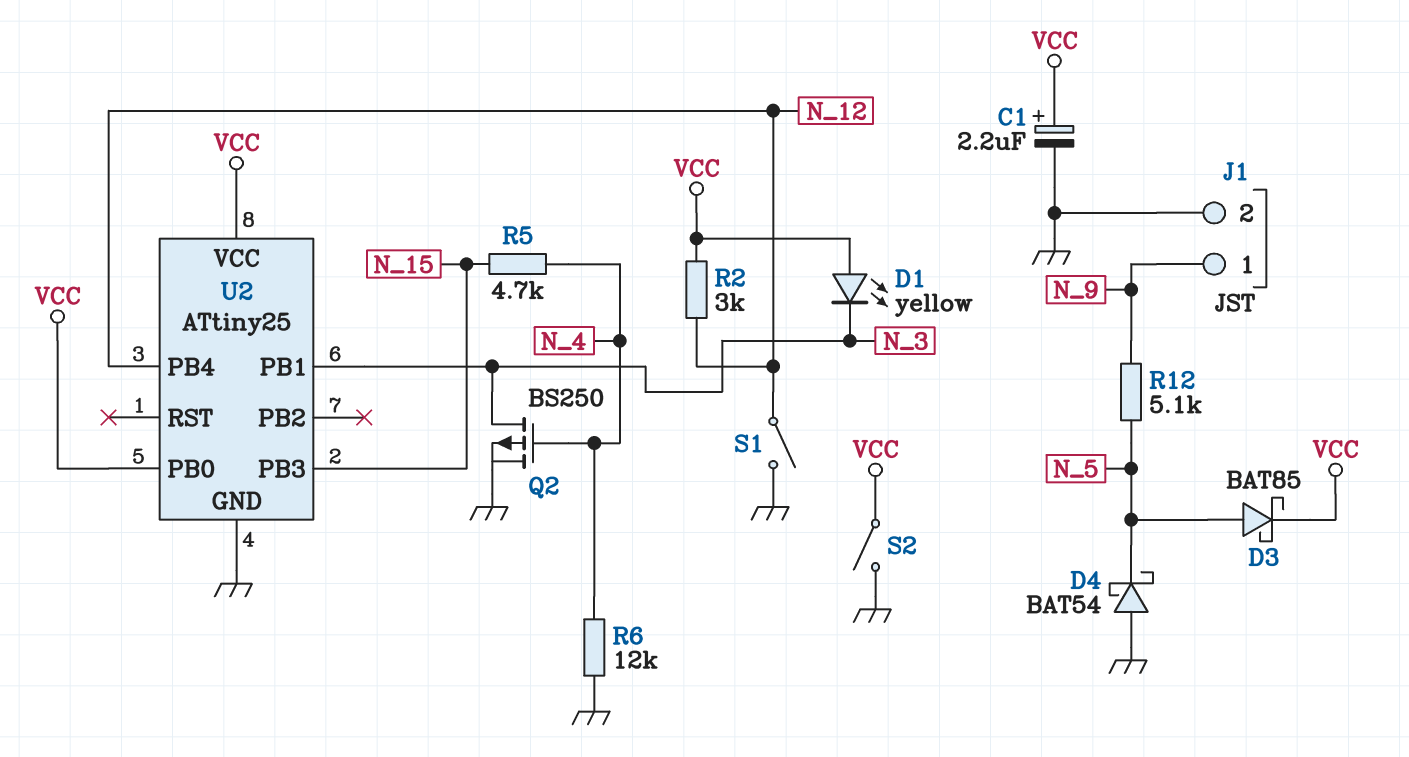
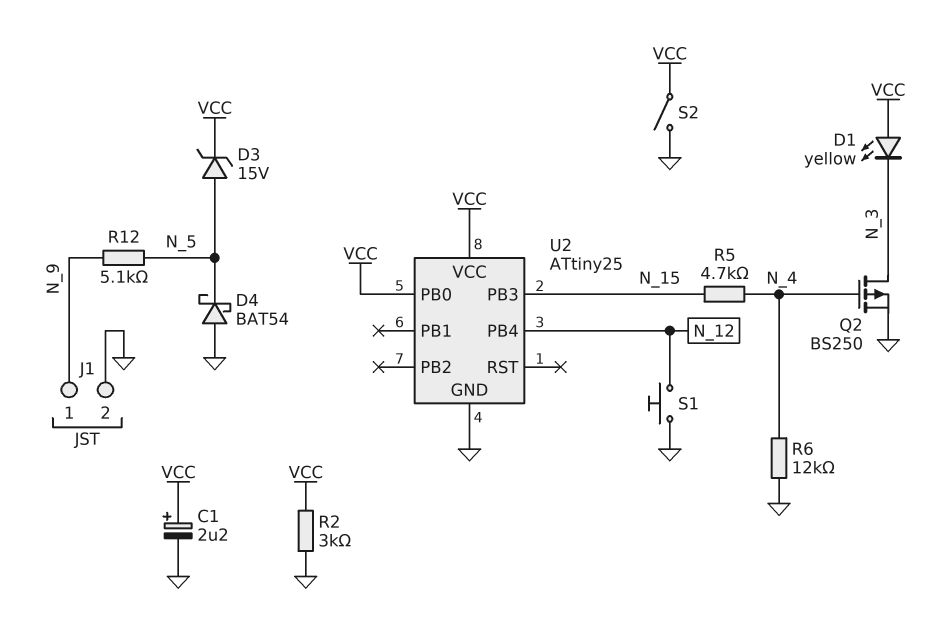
D3: schottky BAT85 (A N_5, K VCC) -> zener 15V (A N_5, K VCC)
R2: 3k (N_12, VCC) -> 3k (GND, VCC)
S1: switch (GND, N_12) -> button (GND, N_12)
U2 pin PB1: N_3 -> none

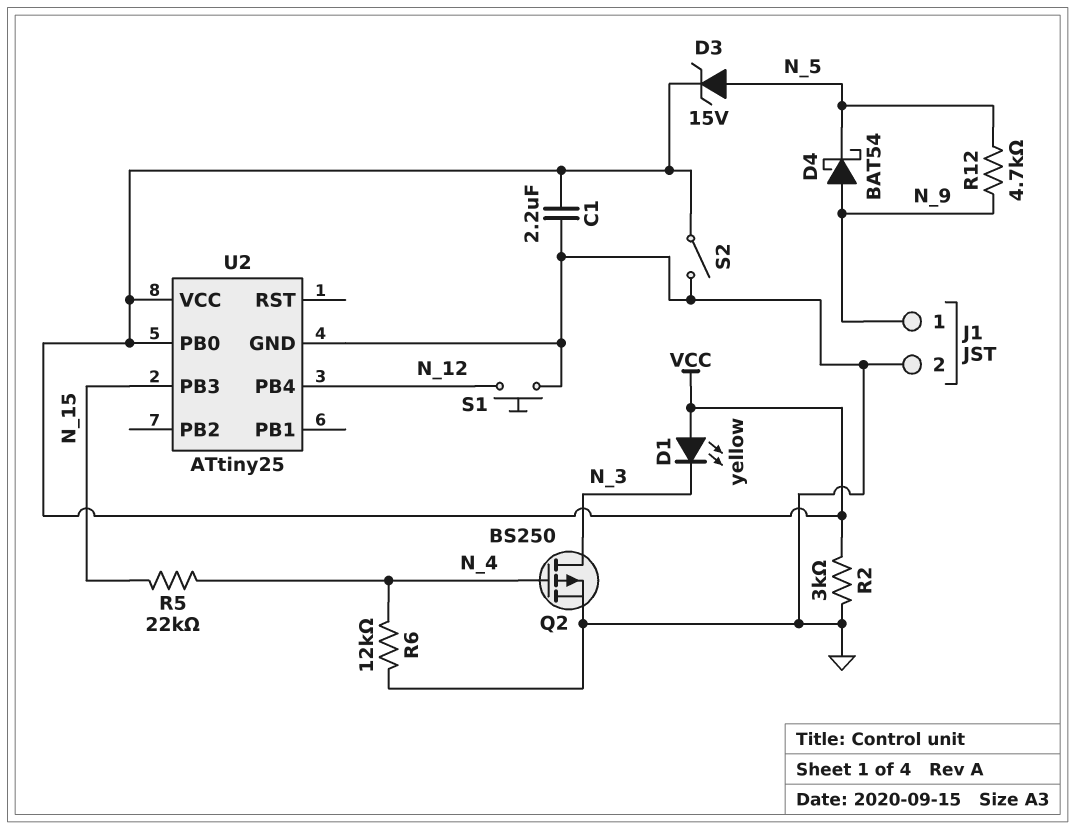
C1: 2.2uF (plus VCC, minus GND) -> 2.2uF (GND, VCC)
D4: schottky BAT54 (A GND, K N_5) -> schottky BAT54 (A N_9, K N_5)
R5: 4.7k (N_4, N_15) -> 22k (N_4, N_15)
R12: 5.1k (N_5, N_9) -> 4.7k (N_5, N_9)

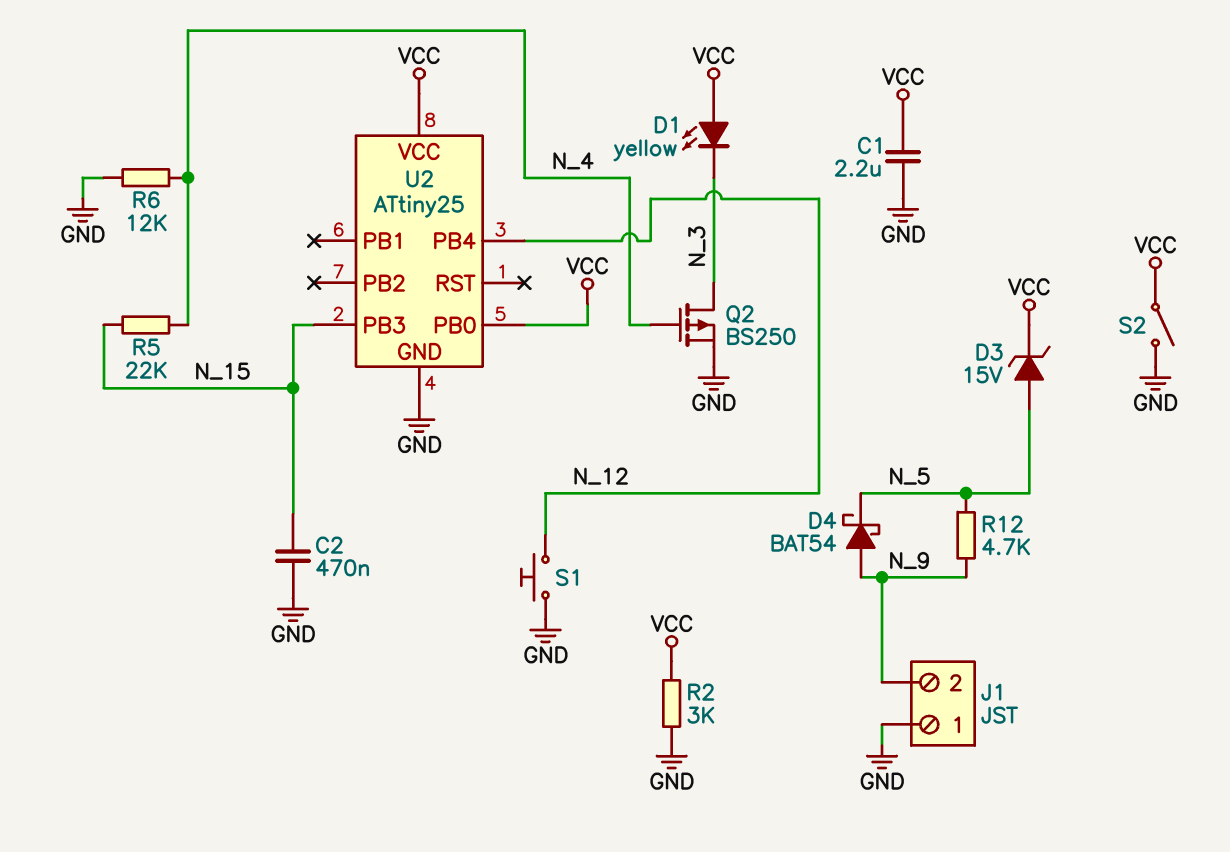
C2: none -> 470nF (GND, N_15)
J1 pin 1: N_9 -> GND
J1 pin 2: GND -> N_9

